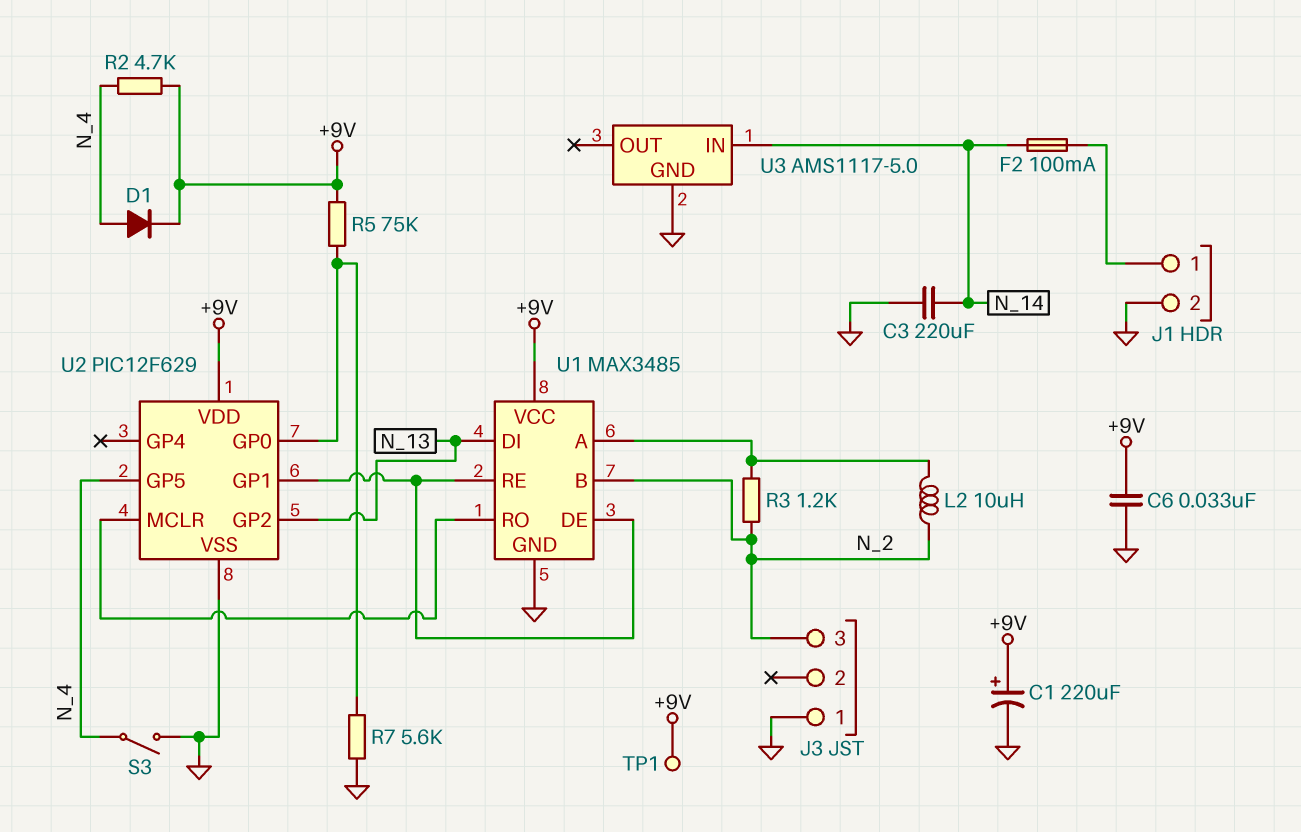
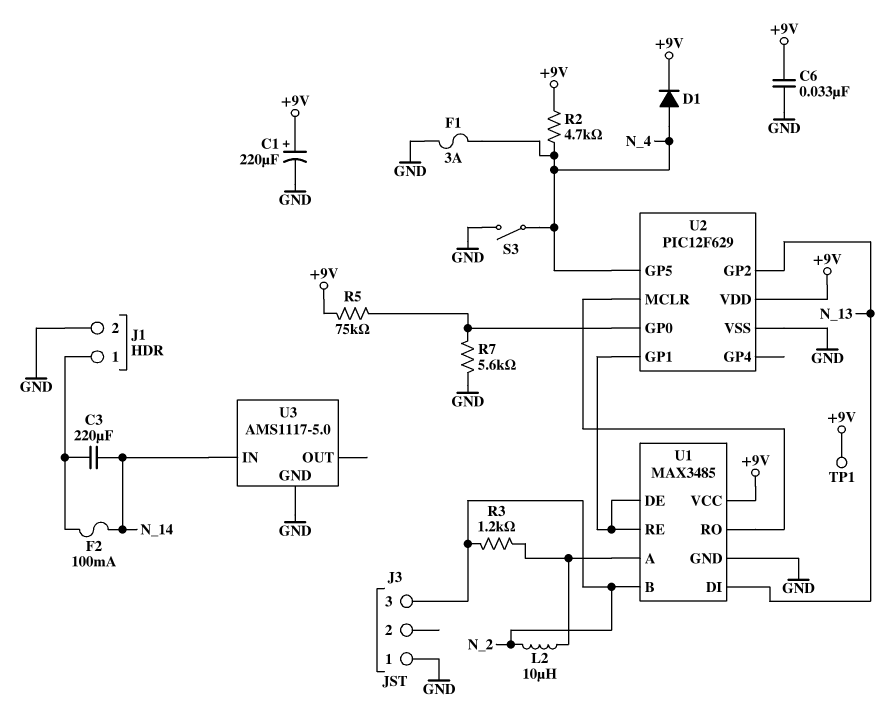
C3: 220uF (GND, N_14) -> 220uF (J1/1, N_14)
F1: none -> 3A (GND, N_4)

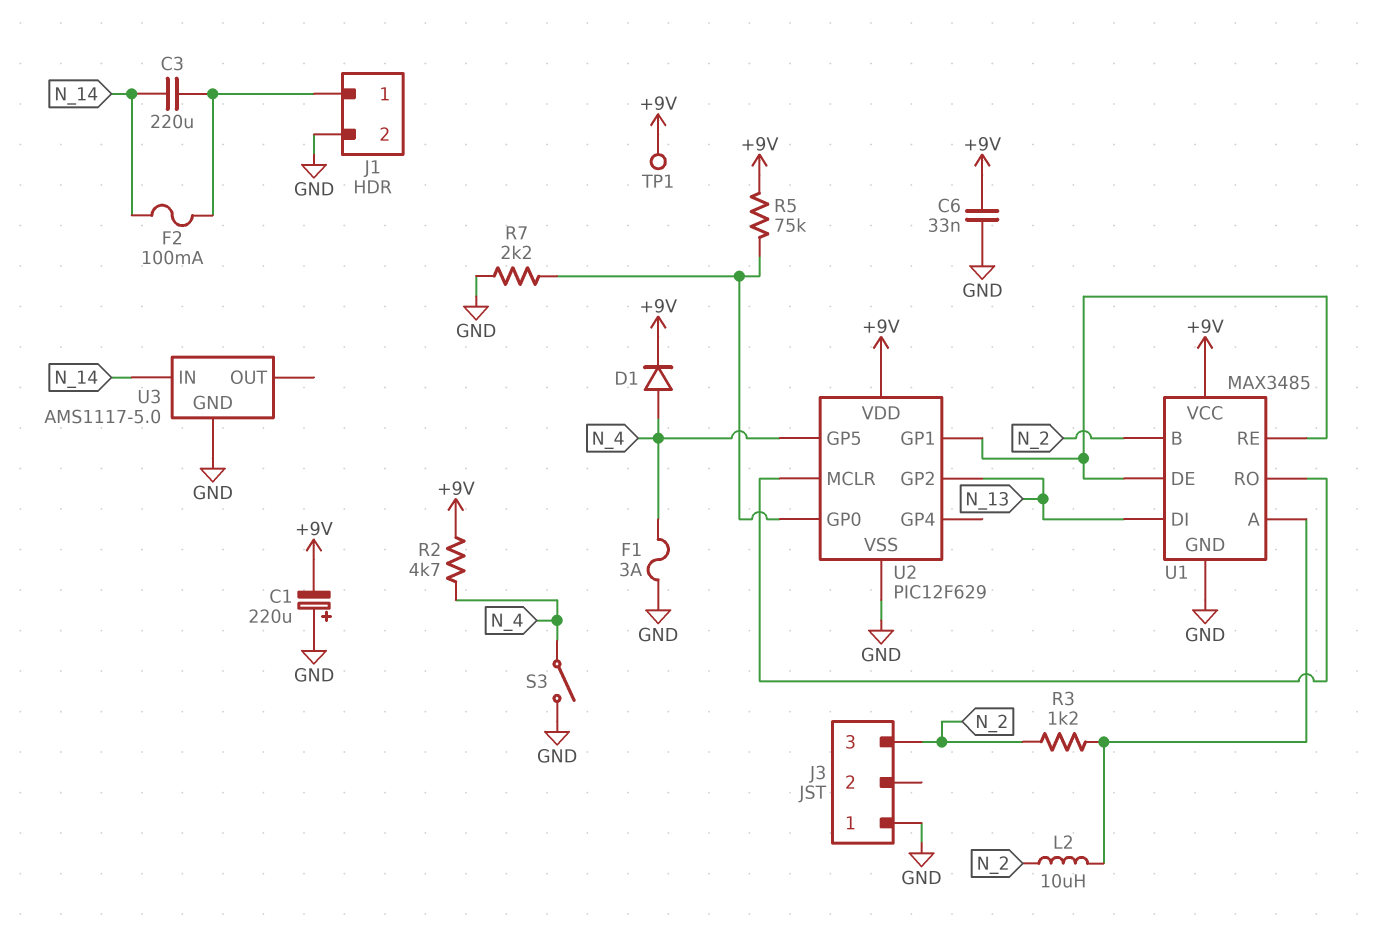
C1: 220uF (plus +9V, minus GND) -> 220uF (plus GND, minus +9V)
R7: 5.6k (GND, U2/GP0) -> 2.2k (GND, U2/GP0)

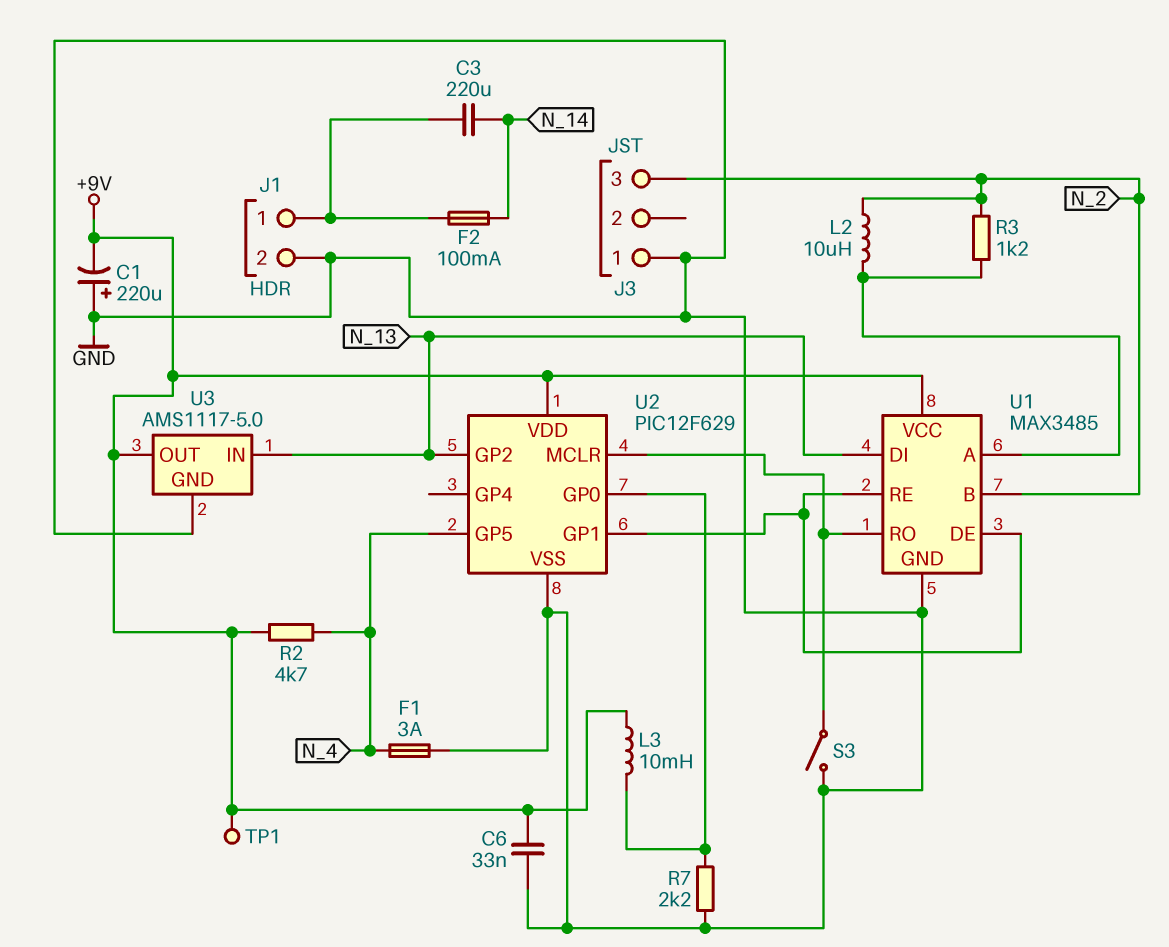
D1: diode (A N_4, K +9V) -> none
L3: none -> 10mH (+9V, U2/GP0)
R5: 75k (+9V, U2/GP0) -> none
S3: switch (GND, N_4) -> switch (GND, U1/RO)
U3 pin IN: N_14 -> N_13
U3 pin OUT: none -> +9V

